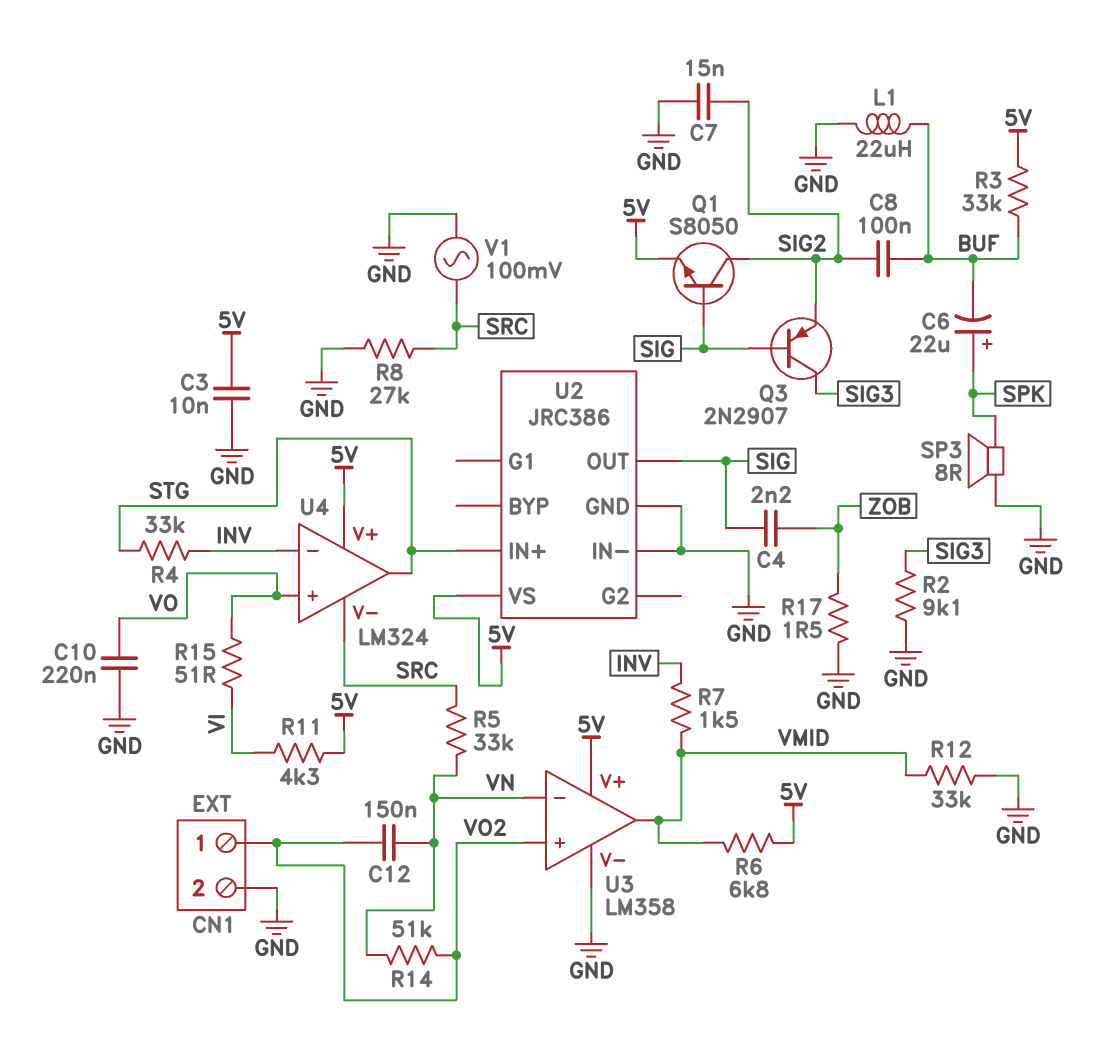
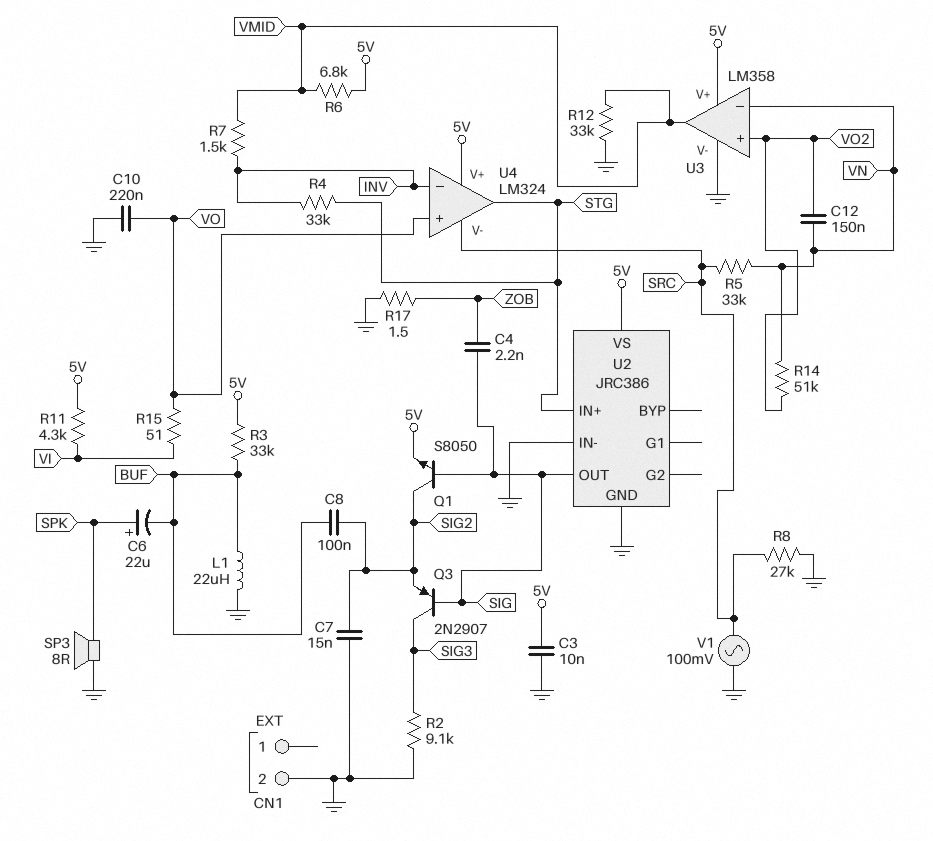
CN1 pin 1: VO2 -> none

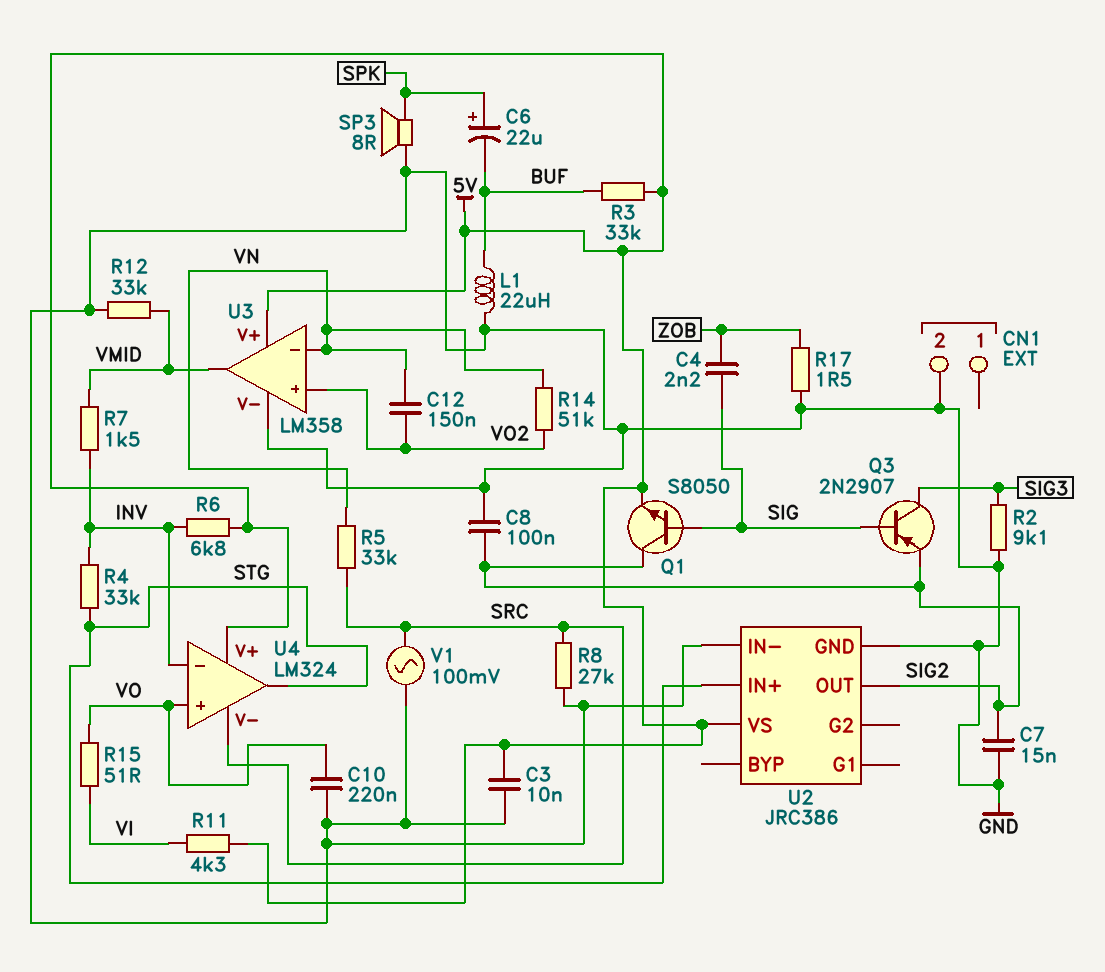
C8: 100nF (BUF, SIG2) -> 100nF (GND, SIG2)
R6: 6.8k (5V, VMID) -> 6.8k (5V, INV)
U2 pin OUT: SIG -> SIG2

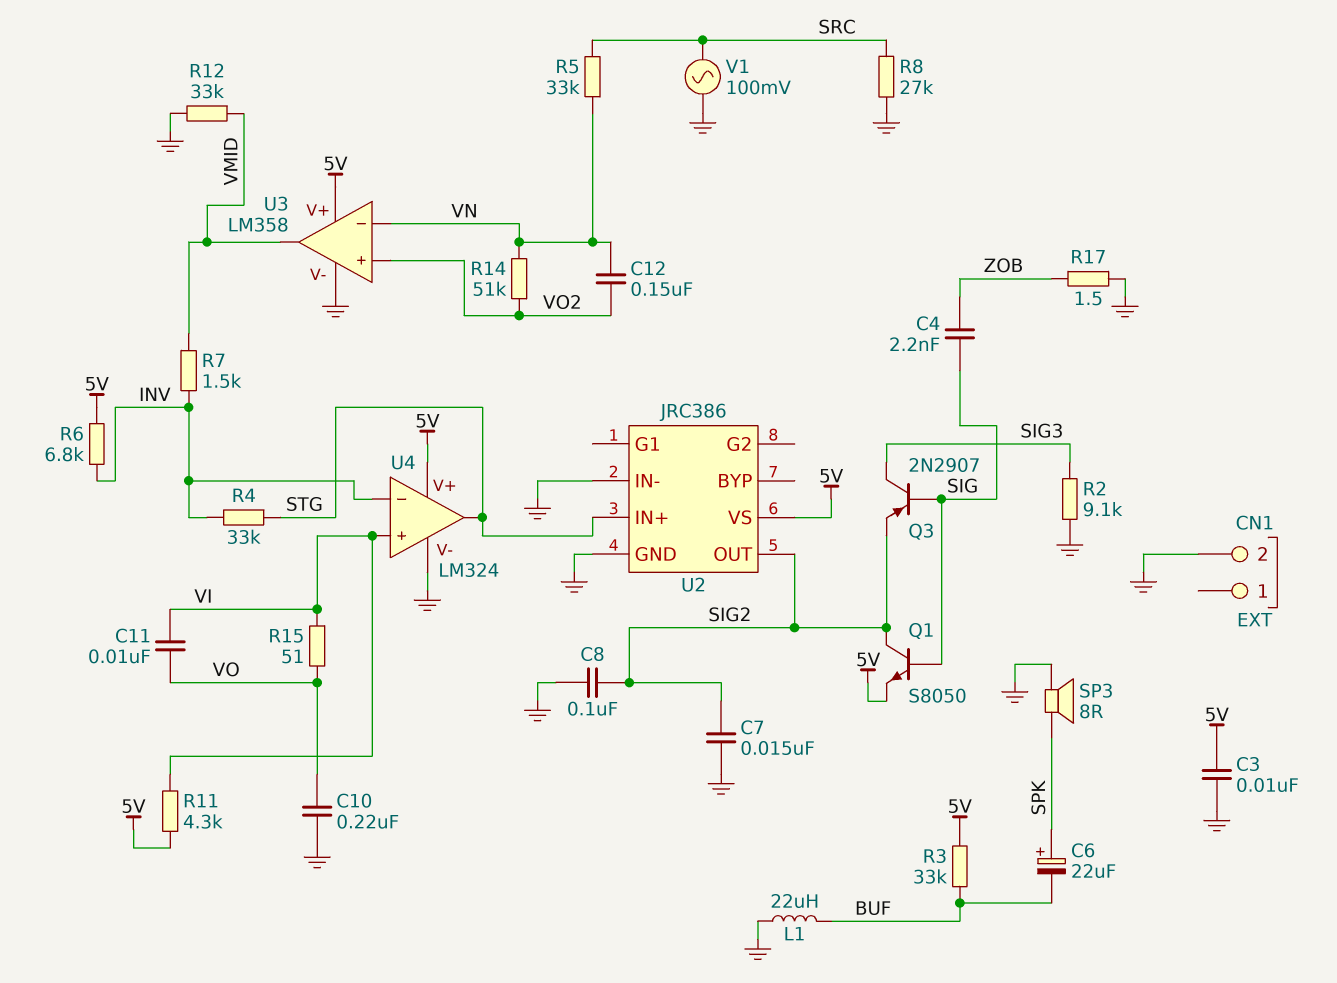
C11: none -> 10nF (VI, VO)
U4 pin V-: SRC -> GND
U4 pin in+: VO -> VI

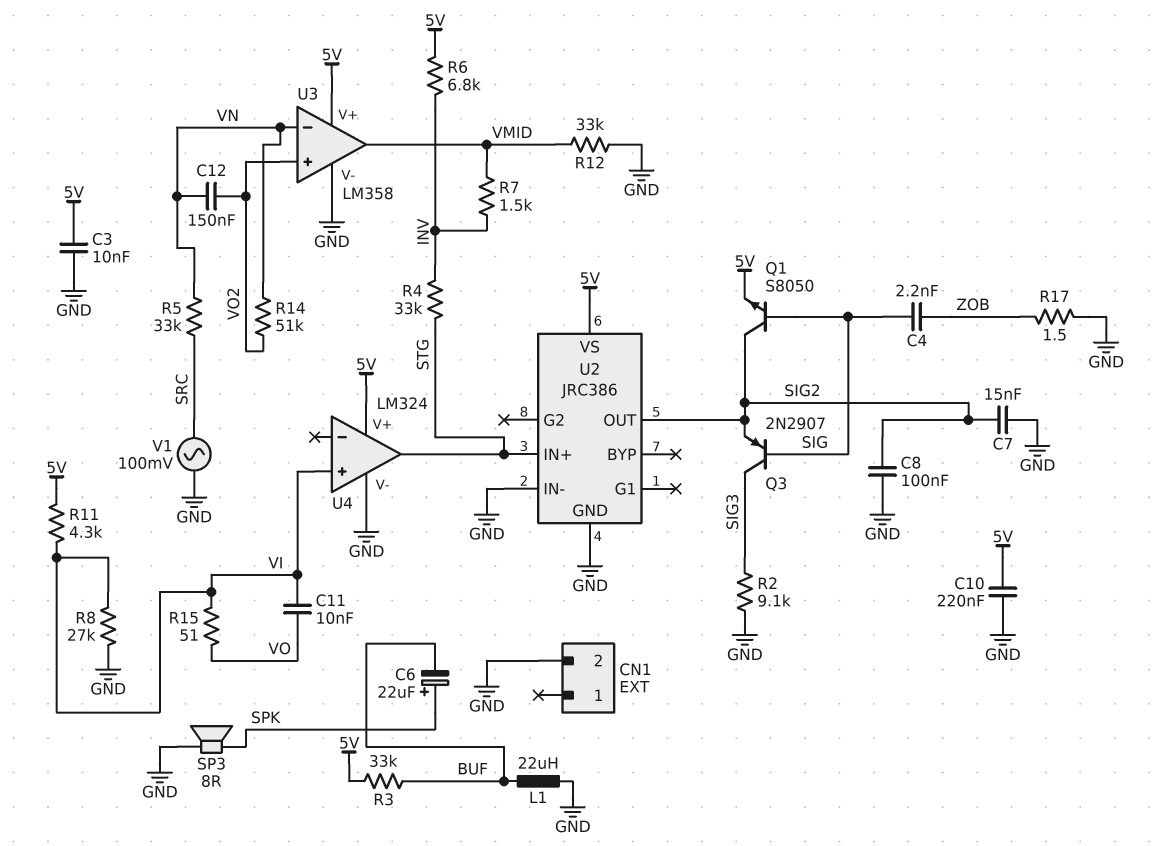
C10: 220nF (GND, VO) -> 220nF (5V, GND)
R8: 27k (GND, SRC) -> 27k (GND, VI)
U4 pin in-: INV -> none

